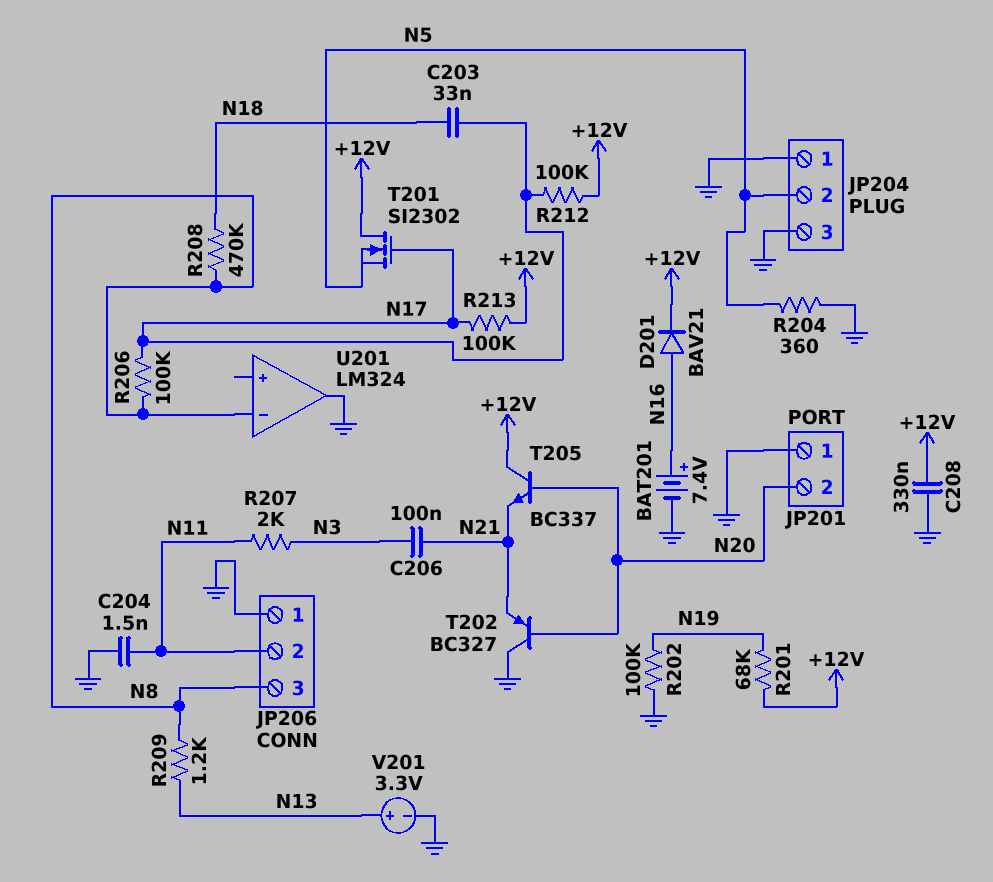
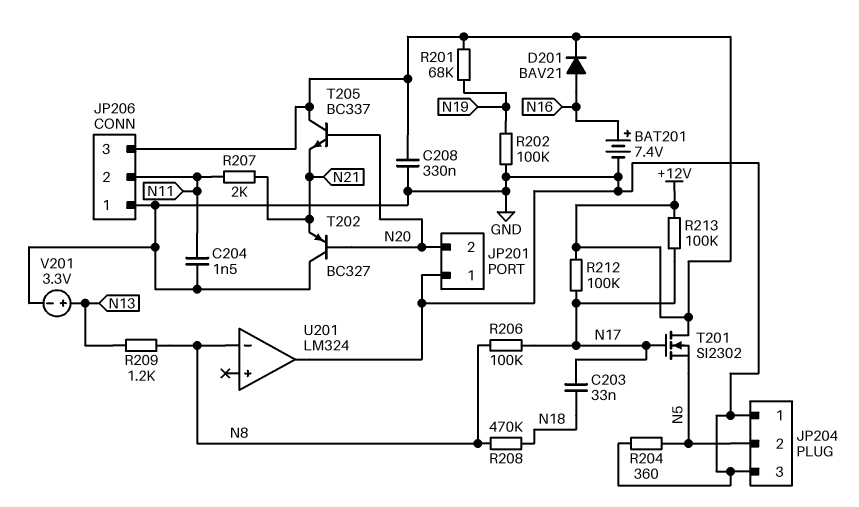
C206: 100nF (N3, N21) -> none
JP206 pin 3: N8 -> +12V
R207: 2k (N3, N11) -> 2k (N11, N21)

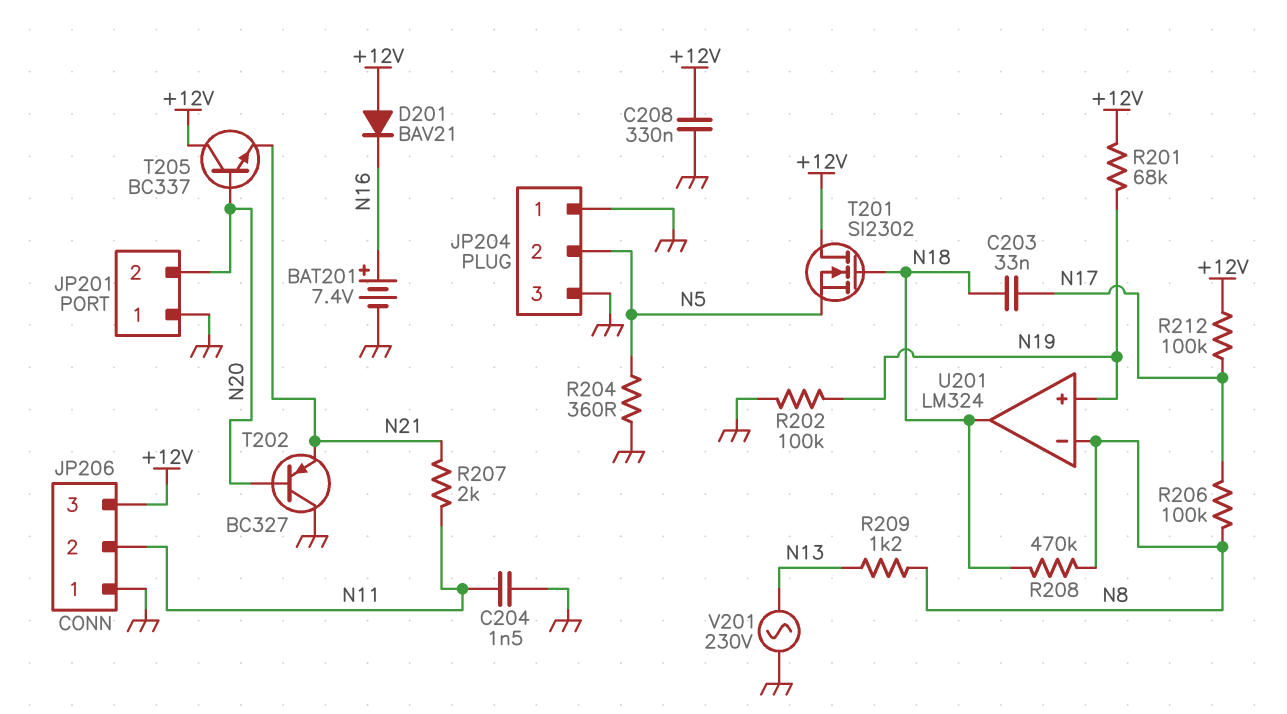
D201: diode BAV21 (A N16, K +12V) -> diode BAV21 (A +12V, K N16)
R213: 100k (+12V, N17) -> none
T201: NMOS SI2302 (G N17, D +12V, S N5) -> NMOS SI2302 (G N18, D +12V, S N5)
U201 pin in+: none -> N19
U201 pin out: GND -> N18
V201: 3.3V (plus N13, minus GND) -> AC 230V (GND, N13)

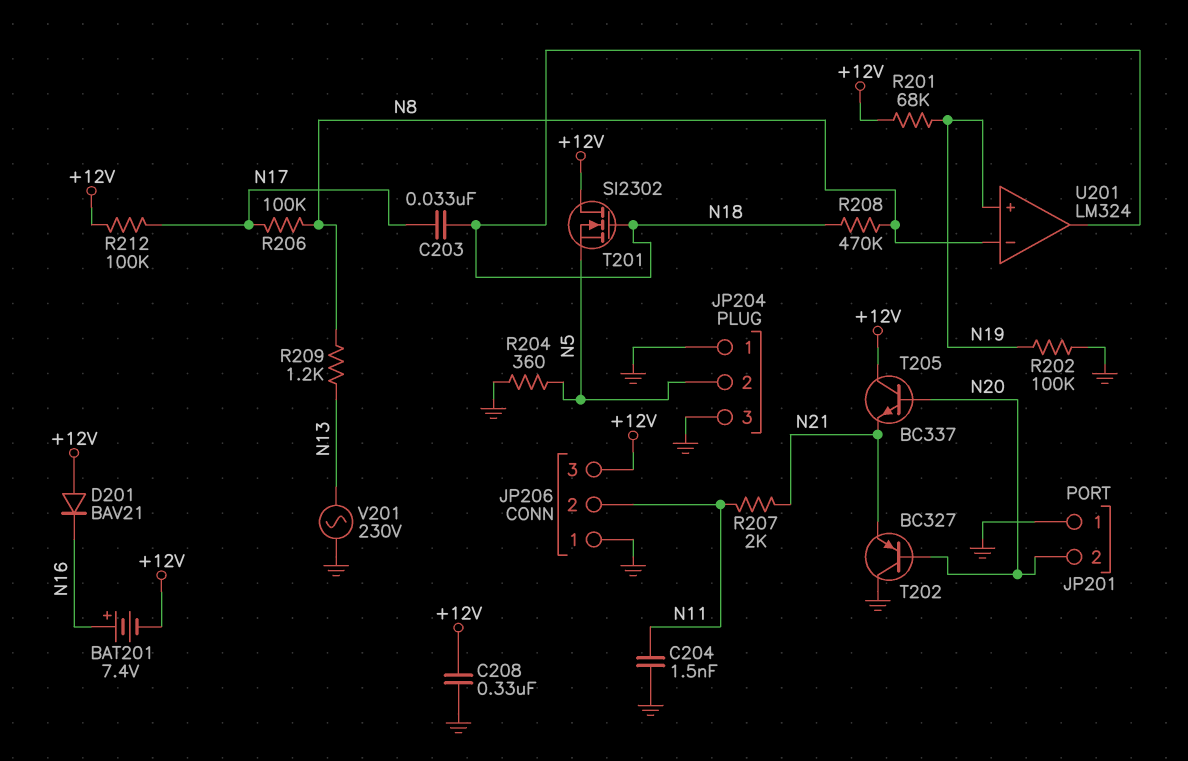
BAT201: 7.4V (plus N16, minus GND) -> 7.4V (plus N16, minus +12V)

